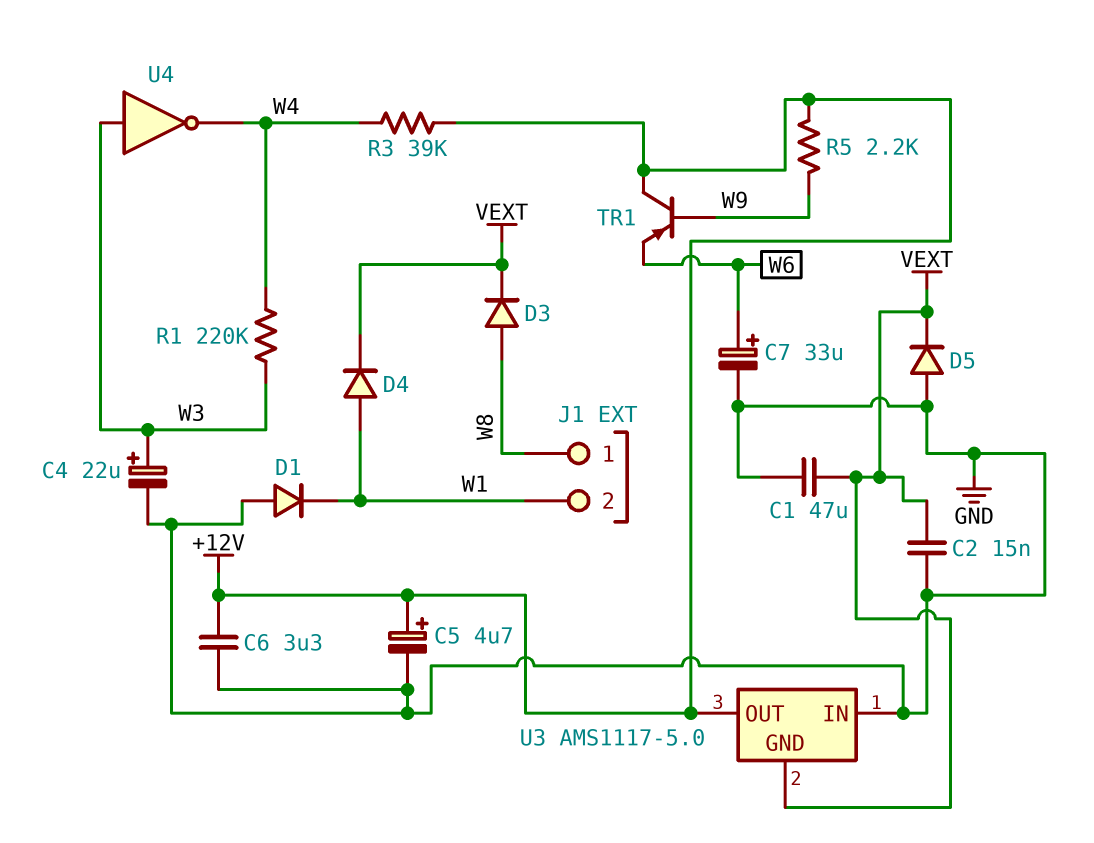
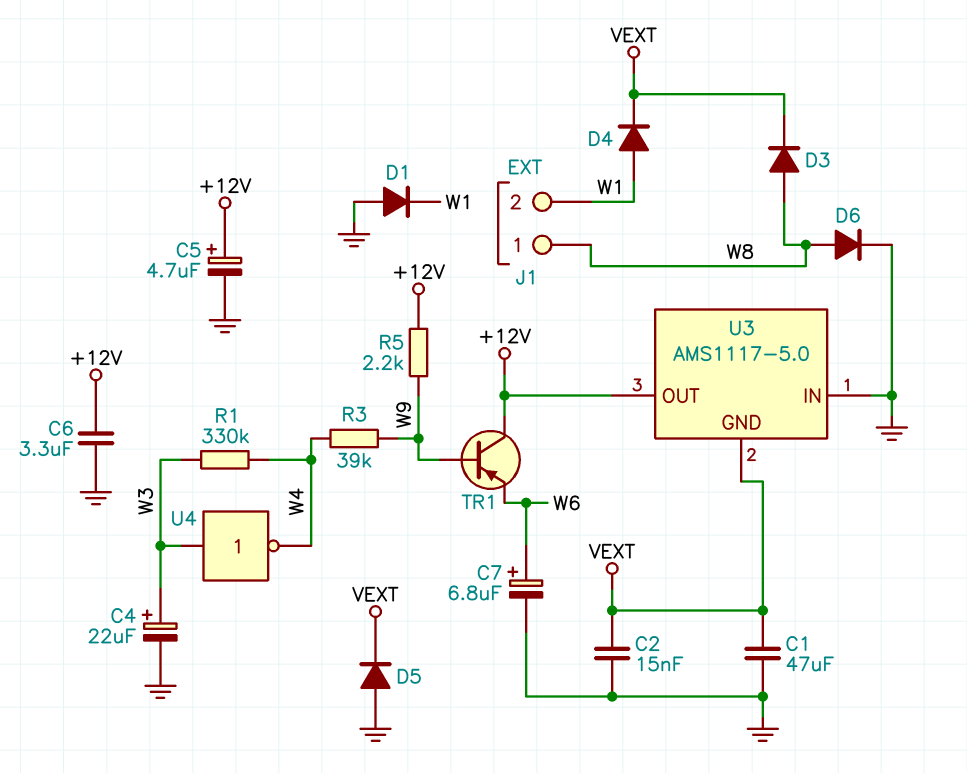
C7: 33uF (plus W6, minus GND) -> 6.8uF (plus W6, minus GND)
D6: none -> diode (A W8, K GND)
R1: 220k (W3, W4) -> 330k (W3, W4)
R3: 39k (+12V, W4) -> 39k (W4, W9)

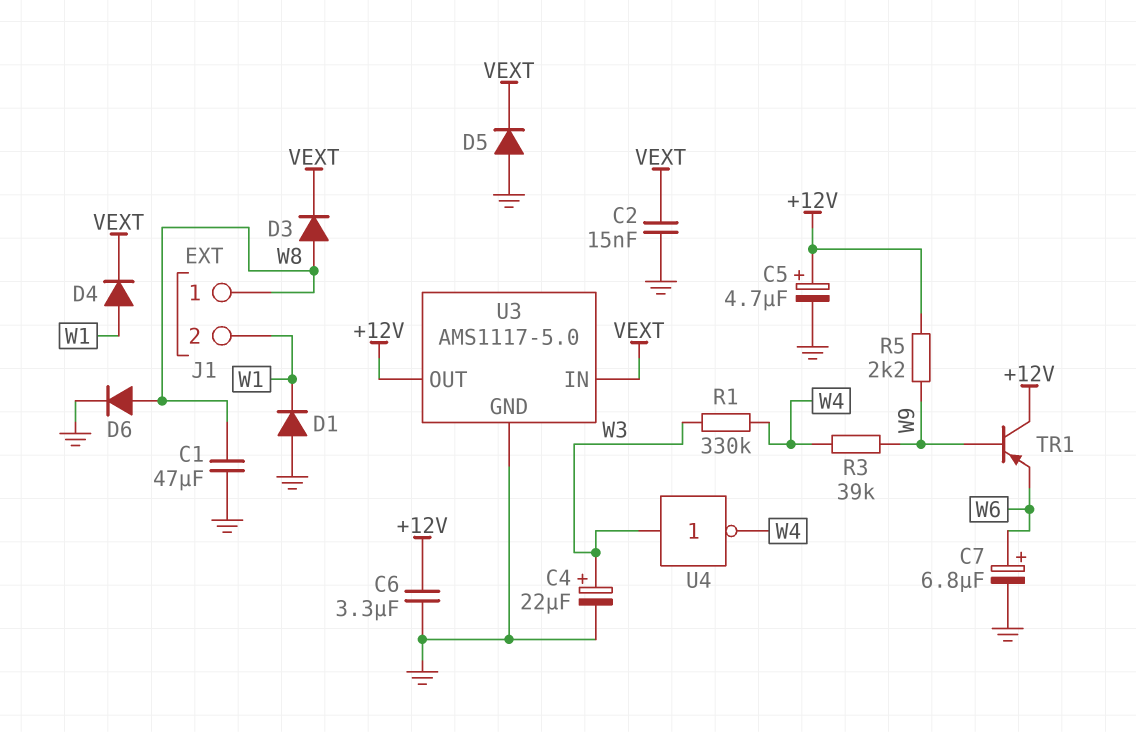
C1: 47uF (GND, VEXT) -> 47uF (GND, W8)
U3 pin GND: VEXT -> GND
U3 pin IN: GND -> VEXT

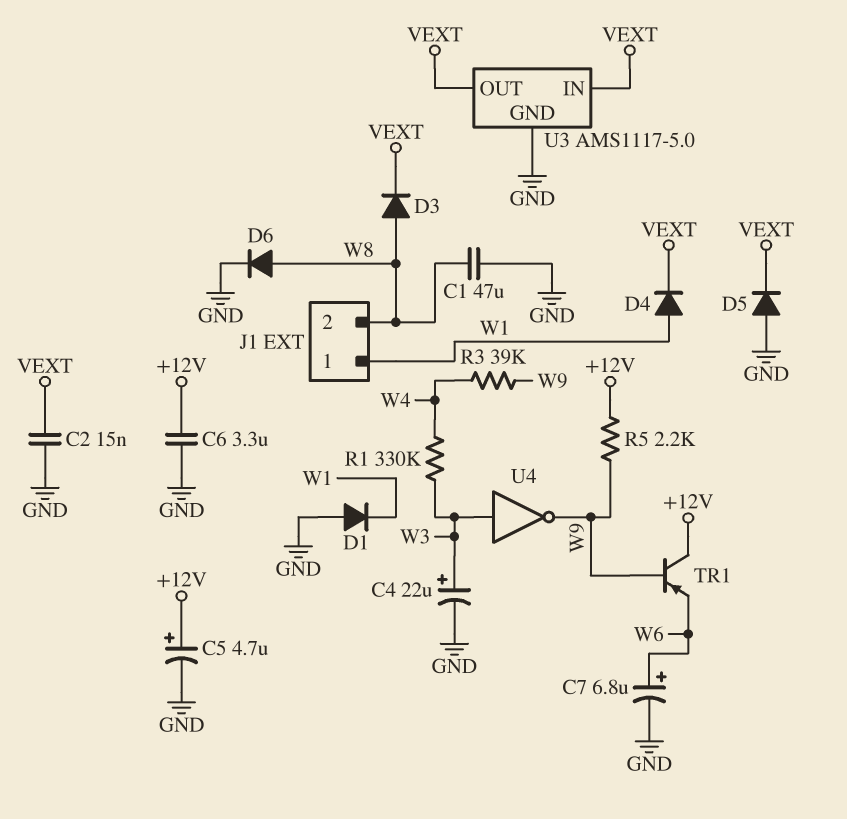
J1 pin 1: W8 -> W1
J1 pin 2: W1 -> W8
U3 pin OUT: +12V -> VEXT
U4: NOT (in W3, out W4) -> NOT (in W3, out W9)

